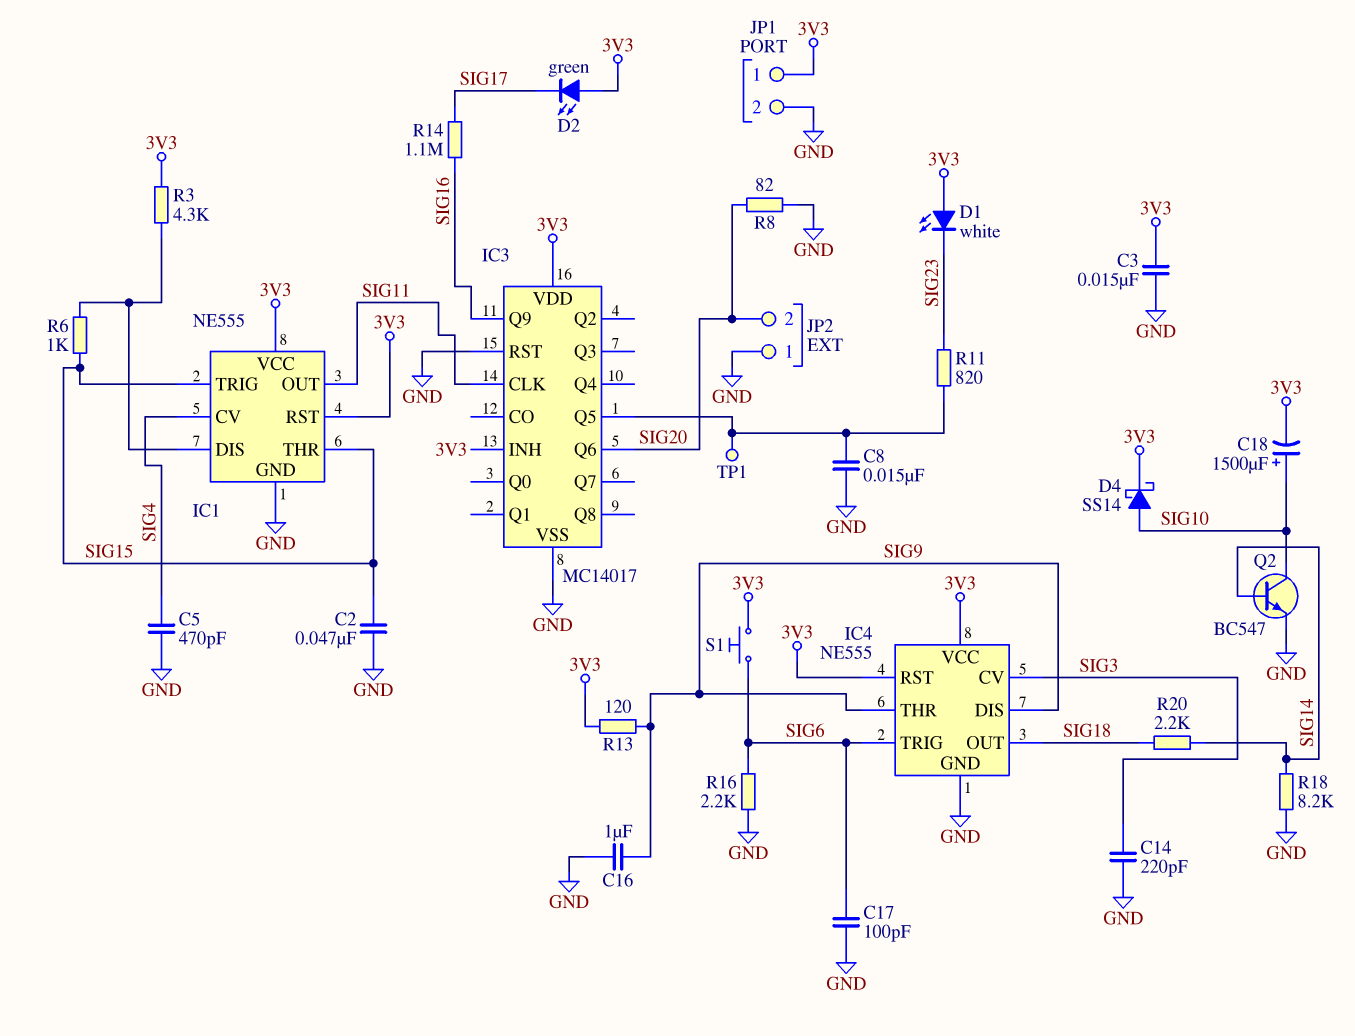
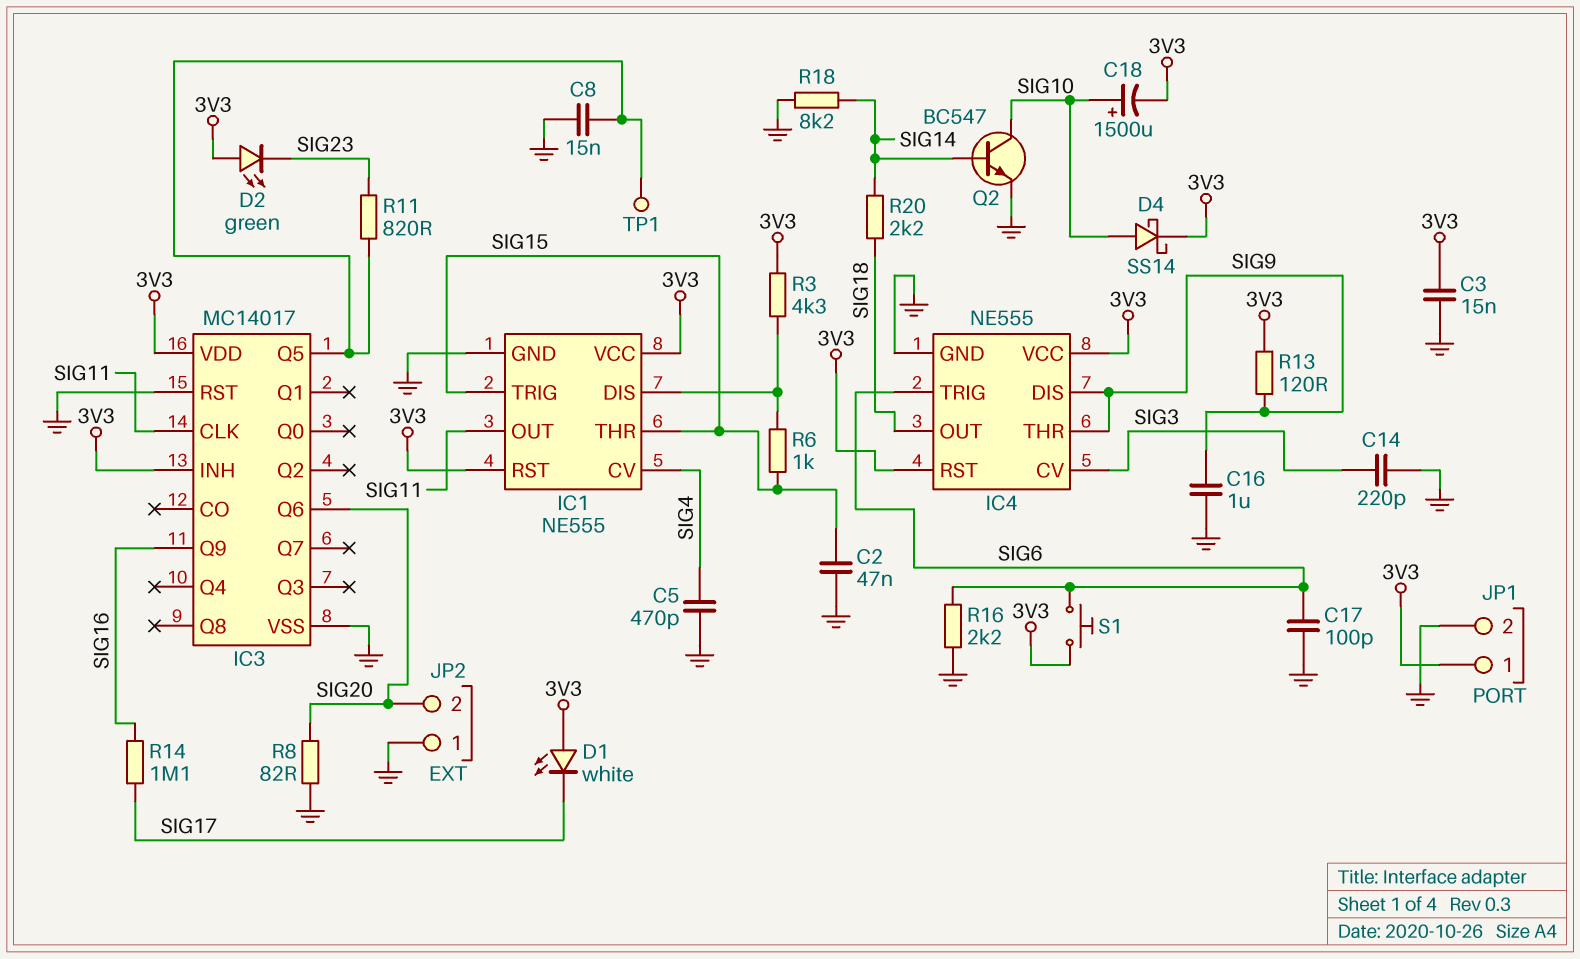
D1: LED white (A 3V3, K SIG23) -> LED white (A 3V3, K SIG17)
D2: LED green (A 3V3, K SIG17) -> LED green (A 3V3, K SIG23)

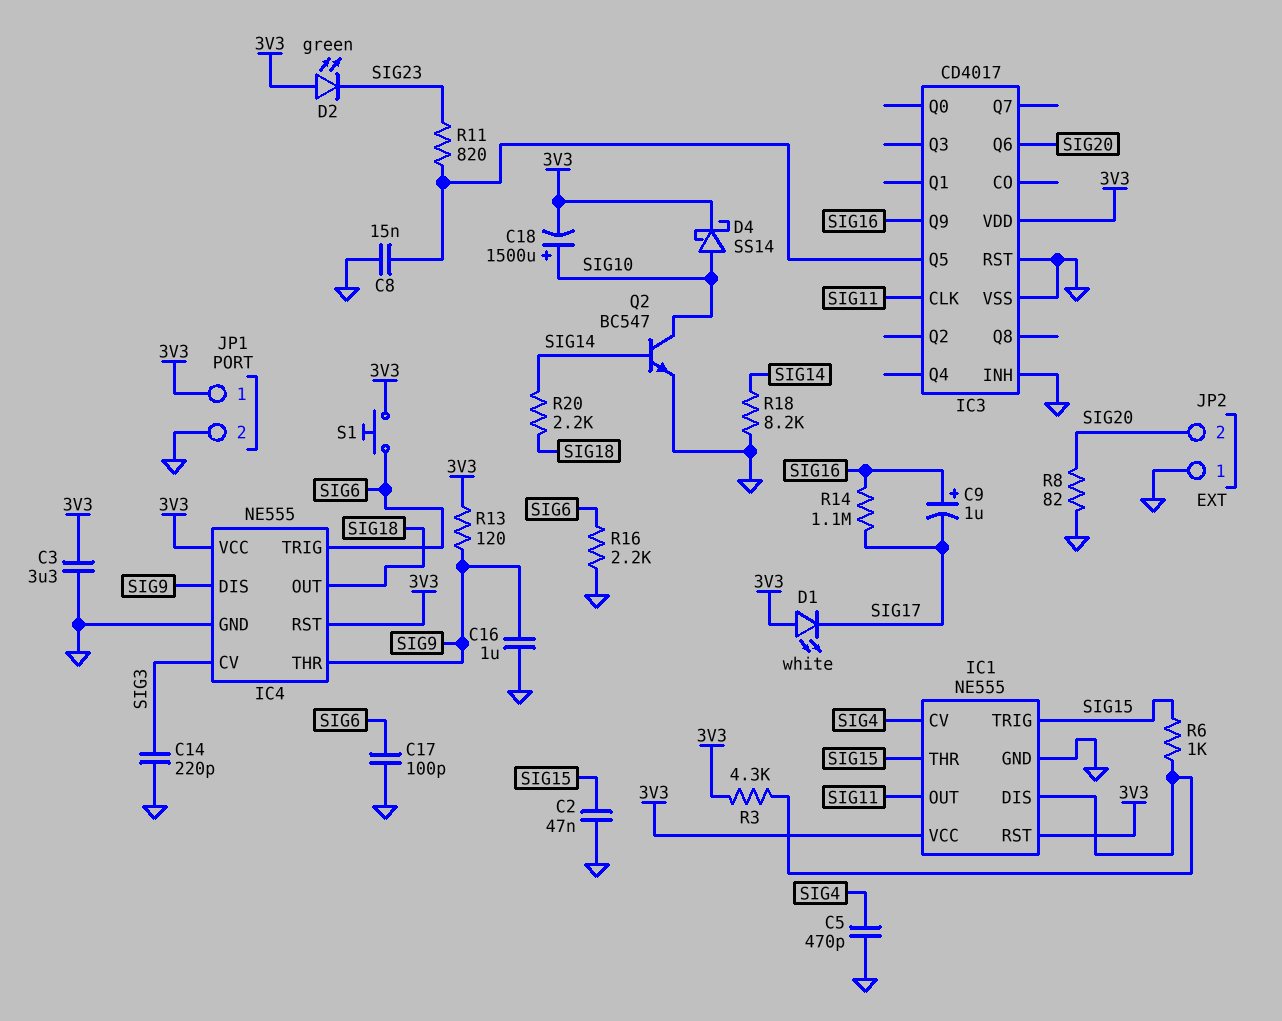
C3: 15nF (3V3, GND) -> 3.3uF (3V3, GND)
C9: none -> 1uF (plus SIG16, minus SIG17)
IC3: MC14017 -> CD4017
IC3 pin INH: 3V3 -> GND
TP1: test point (IC3/Q5) -> none

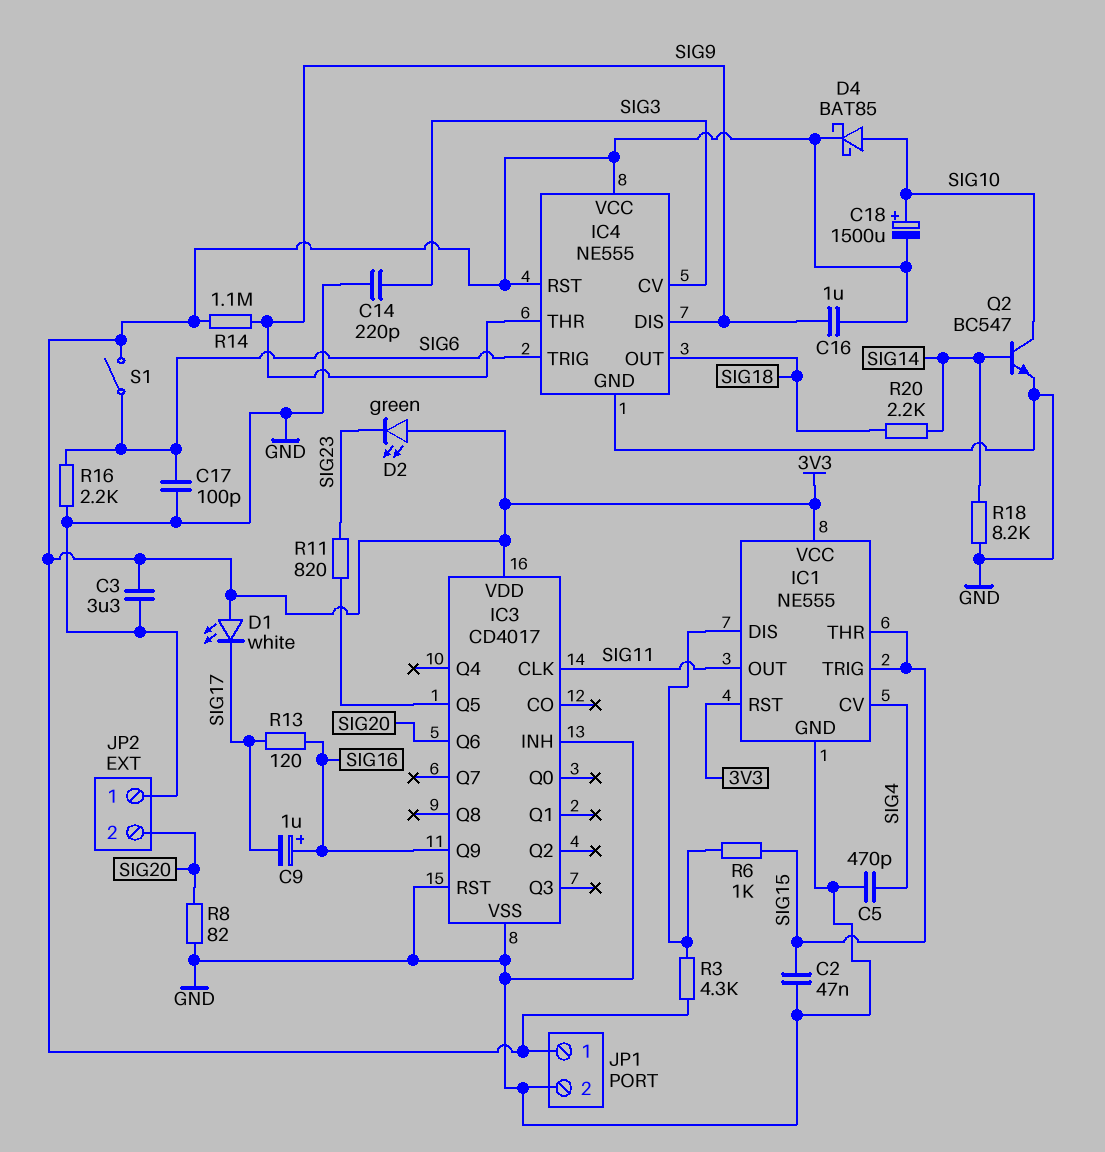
C8: 15nF (GND, IC3/Q5) -> none
C16: 1uF (GND, SIG9) -> 1uF (3V3, SIG9)
D4: schottky SS14 (A SIG10, K 3V3) -> schottky BAT85 (A SIG10, K 3V3)
R13: 120 (3V3, SIG9) -> 120 (SIG16, SIG17)
R14: 1.1M (SIG16, SIG17) -> 1.1M (3V3, SIG9)
S1: button (3V3, SIG6) -> switch (3V3, SIG6)

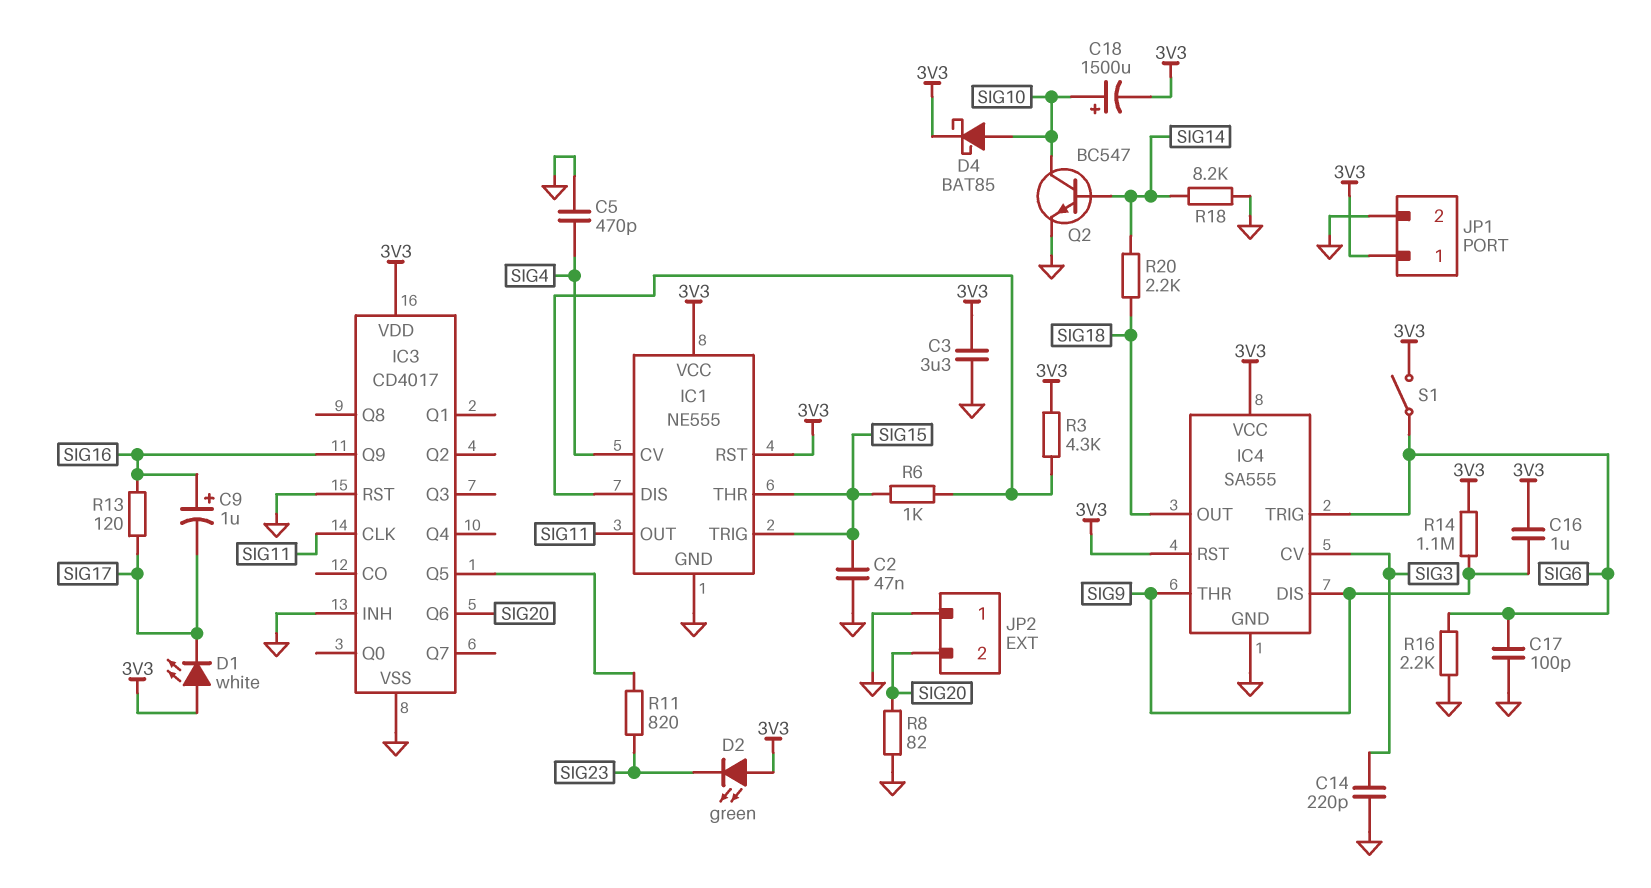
IC4: NE555 -> SA555

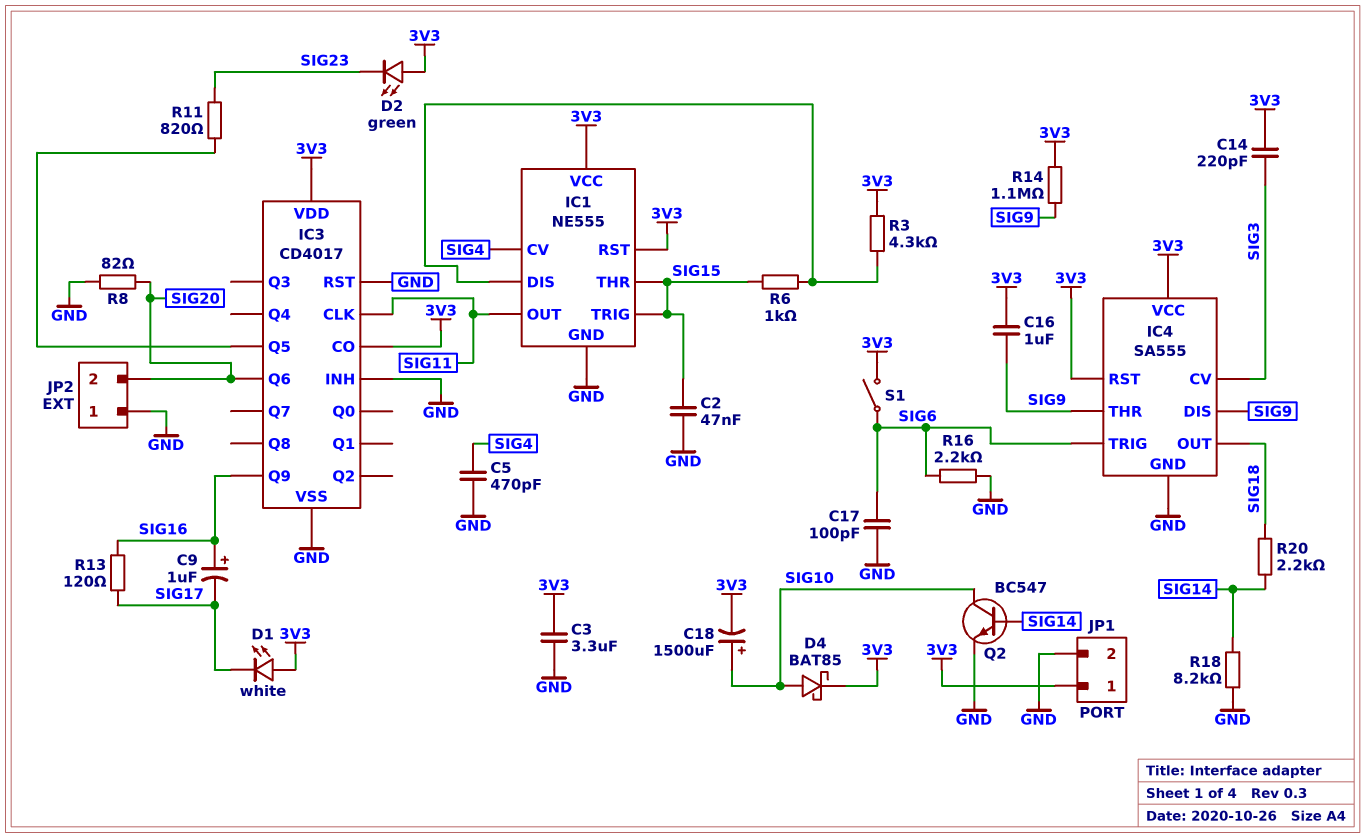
C14: 220pF (GND, SIG3) -> 220pF (3V3, SIG3)
IC3 pin CO: none -> 3V3

